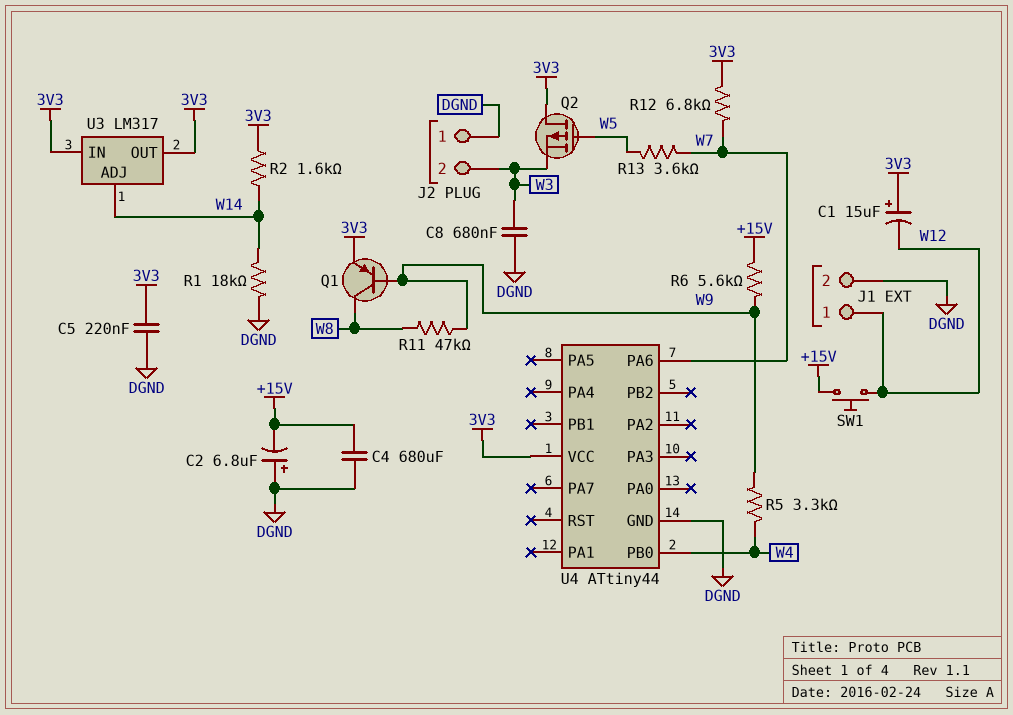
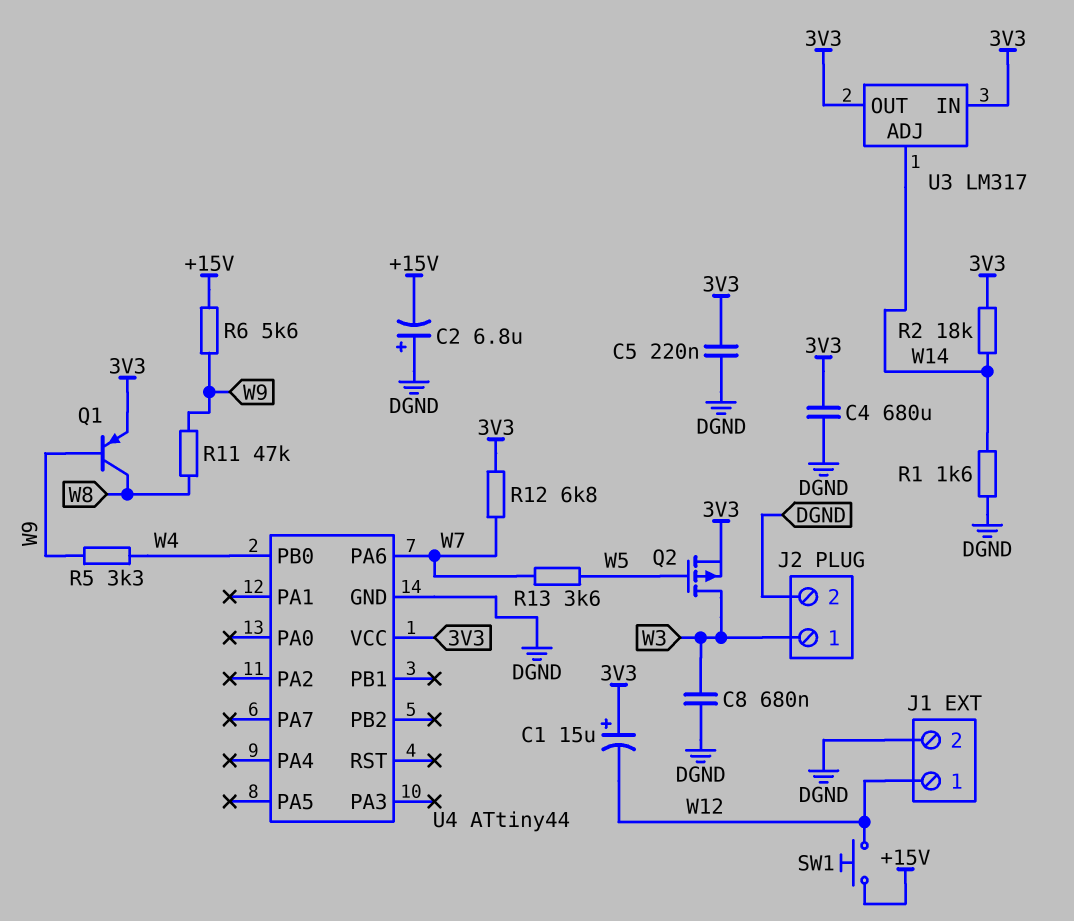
C4: 680uF (+15V, DGND) -> 680uF (3V3, DGND)
J2 pin 1: DGND -> W3
J2 pin 2: W3 -> DGND
Q2: PMOS (G W5, D 3V3, S W3) -> PMOS (G W5, D W3, S 3V3)
R1: 18k (DGND, W14) -> 1.6k (DGND, W14)
R2: 1.6k (3V3, W14) -> 18k (3V3, W14)

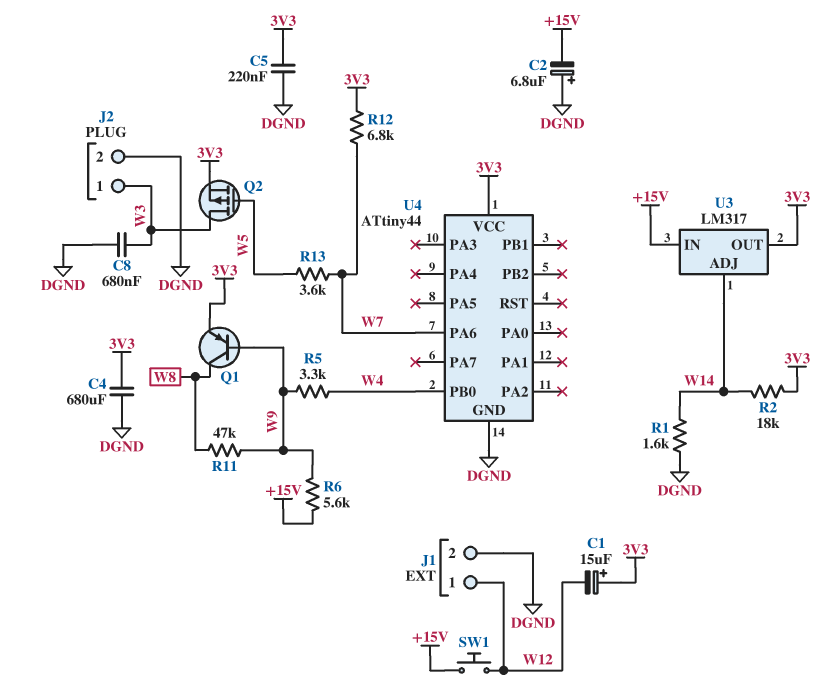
U3 pin IN: 3V3 -> +15V

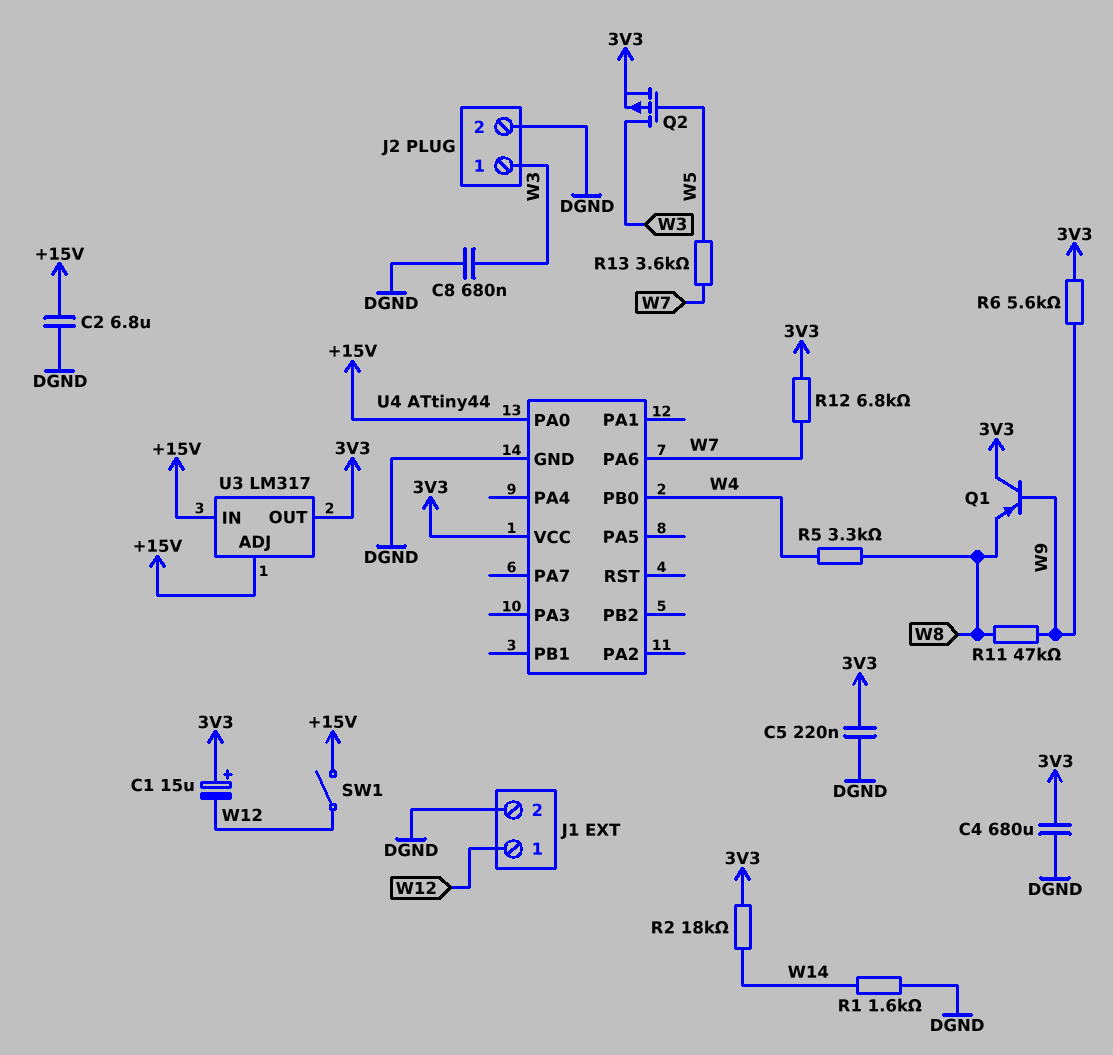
C2: 6.8uF (plus DGND, minus +15V) -> 6.8uF (+15V, DGND)
Q1: PNP (B W9, C W8, E 3V3) -> PNP (B W9, C 3V3, E W8)
R5: 3.3k (W4, W9) -> 3.3k (W4, W8)
R6: 5.6k (+15V, W9) -> 5.6k (3V3, W9)
SW1: button (+15V, W12) -> switch (+15V, W12)
U3 pin ADJ: W14 -> +15V
U4 pin PA0: none -> +15V

